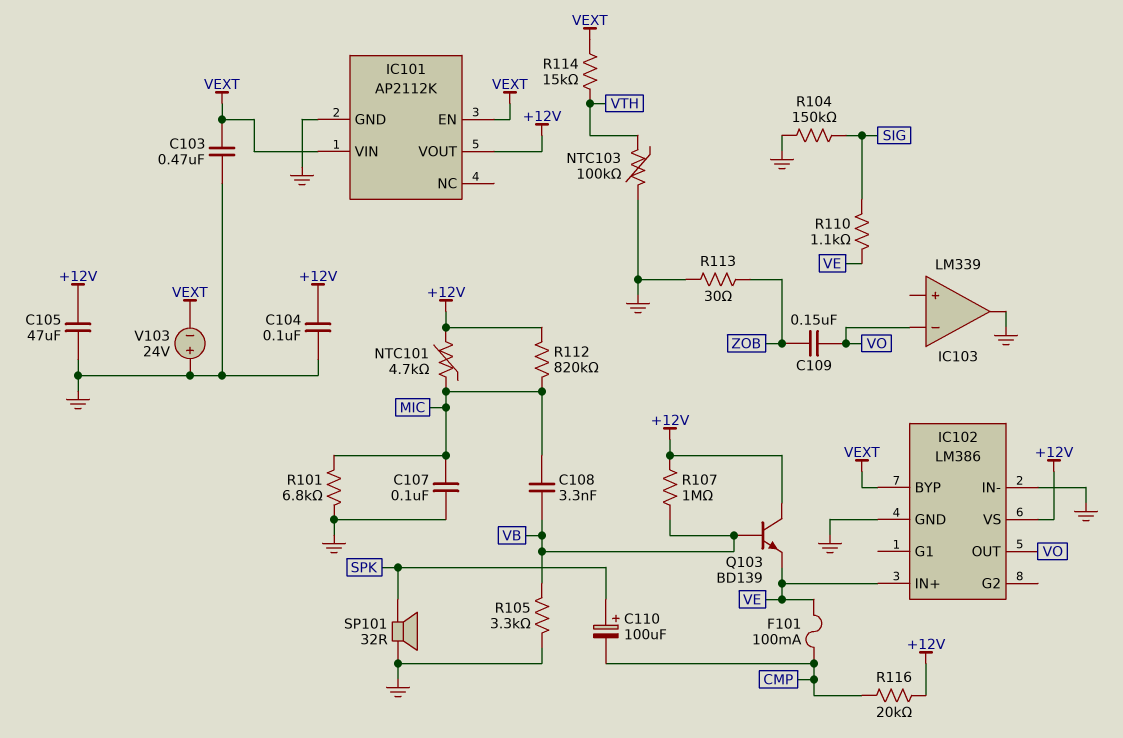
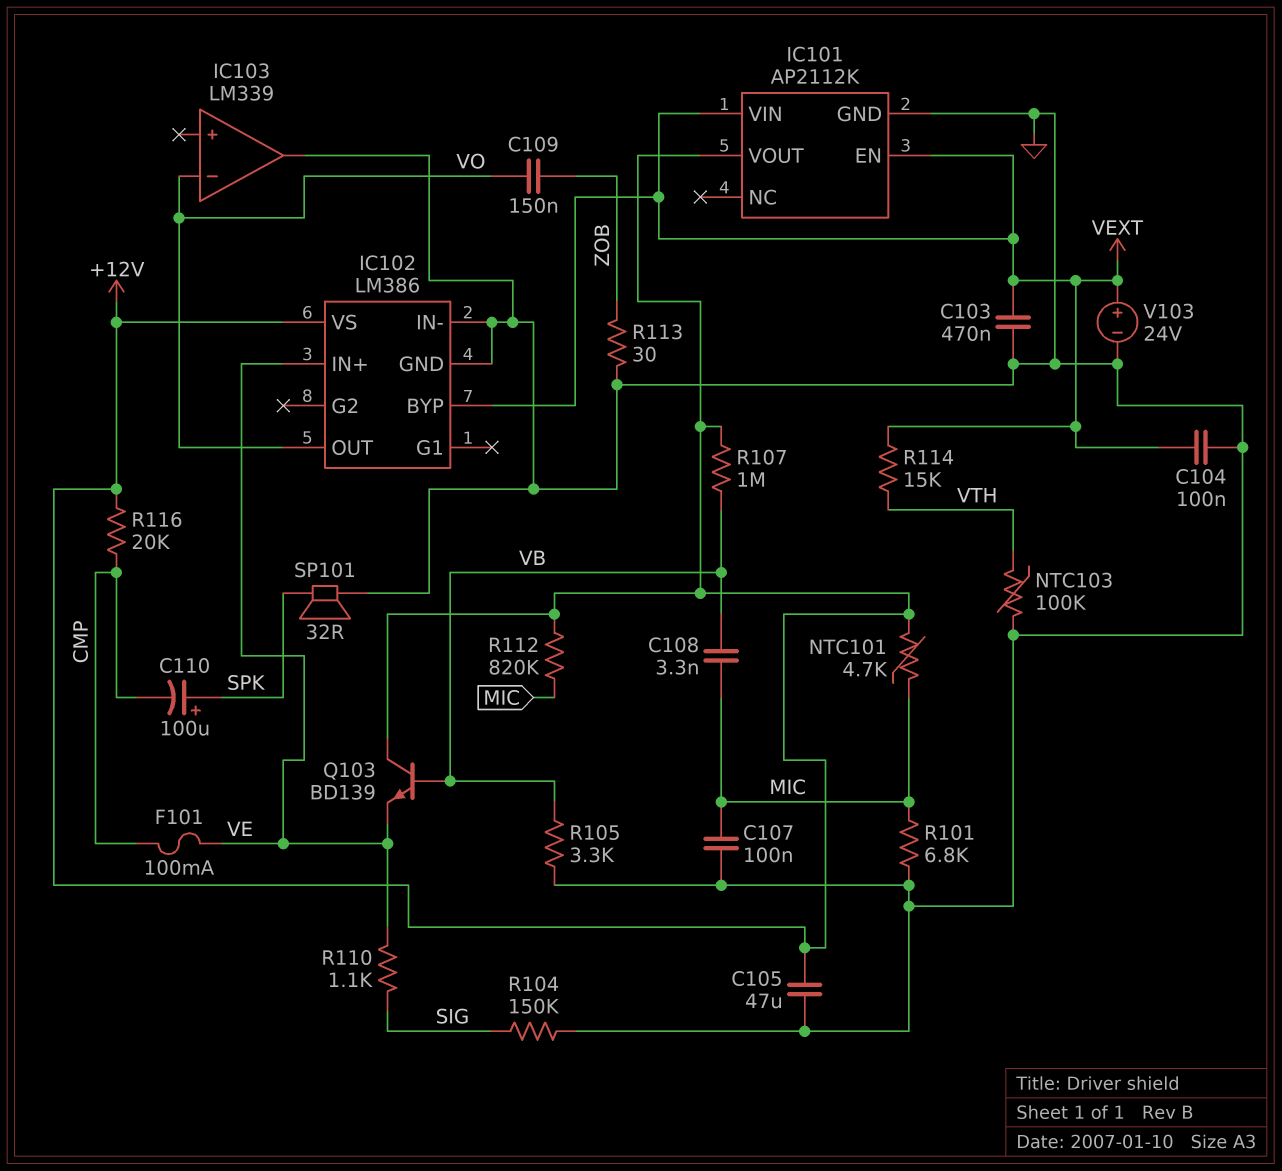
C104: 100nF (+12V, GND) -> 100nF (GND, VEXT)
V103: 24V (plus GND, minus VEXT) -> 24V (plus VEXT, minus GND)

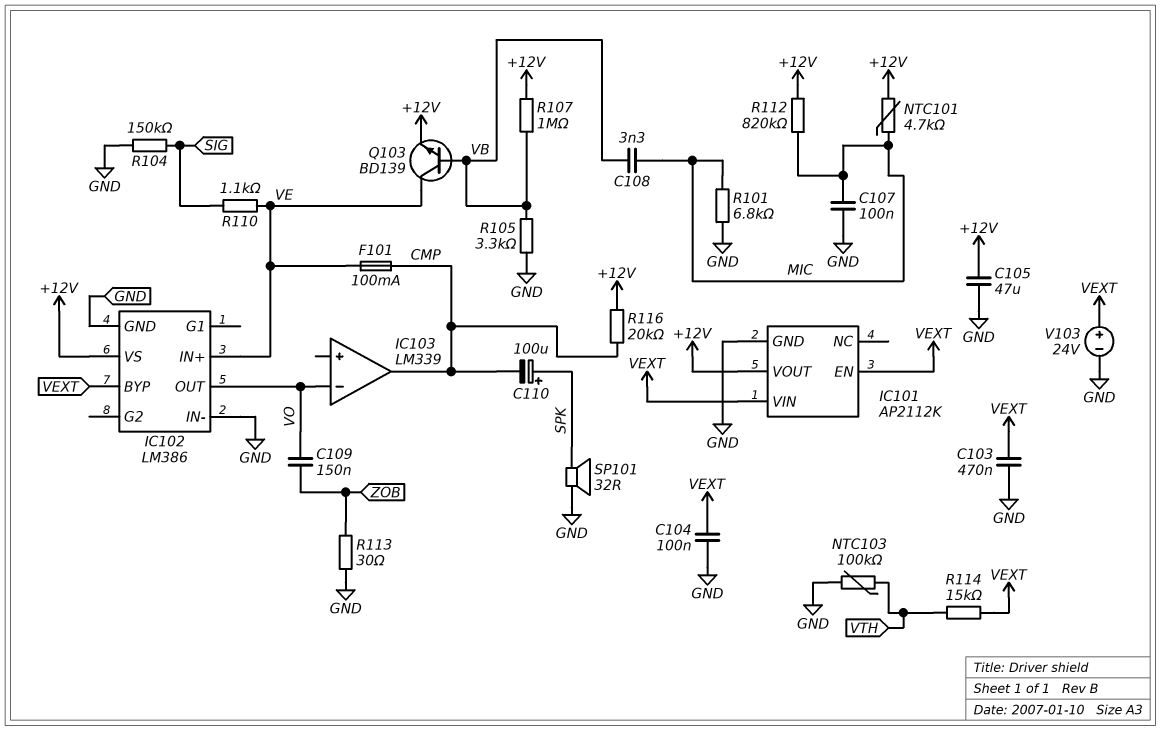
IC103 pin out: GND -> CMP
Q103: NPN BD139 (B VB, C +12V, E VE) -> NPN BD139 (B VB, C VE, E +12V)

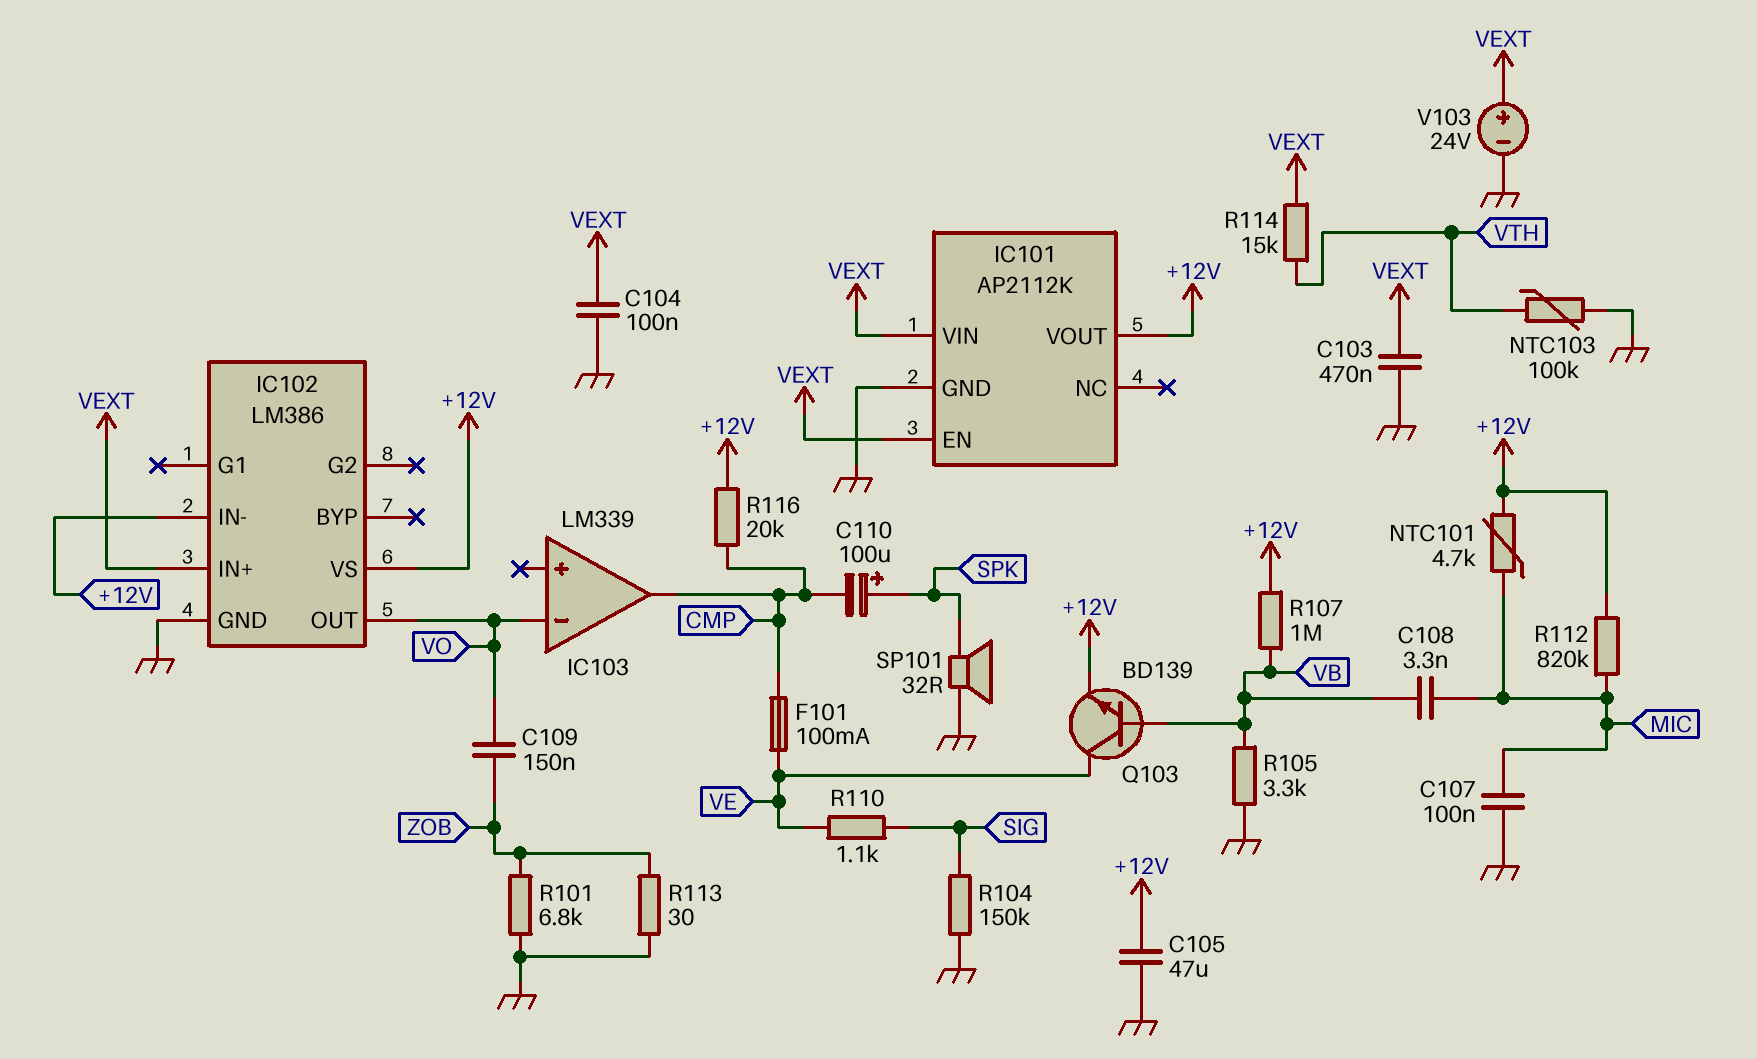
IC102 pin BYP: VEXT -> none
IC102 pin IN+: VE -> VEXT
IC102 pin IN-: GND -> +12V
R101: 6.8k (GND, MIC) -> 6.8k (GND, ZOB)

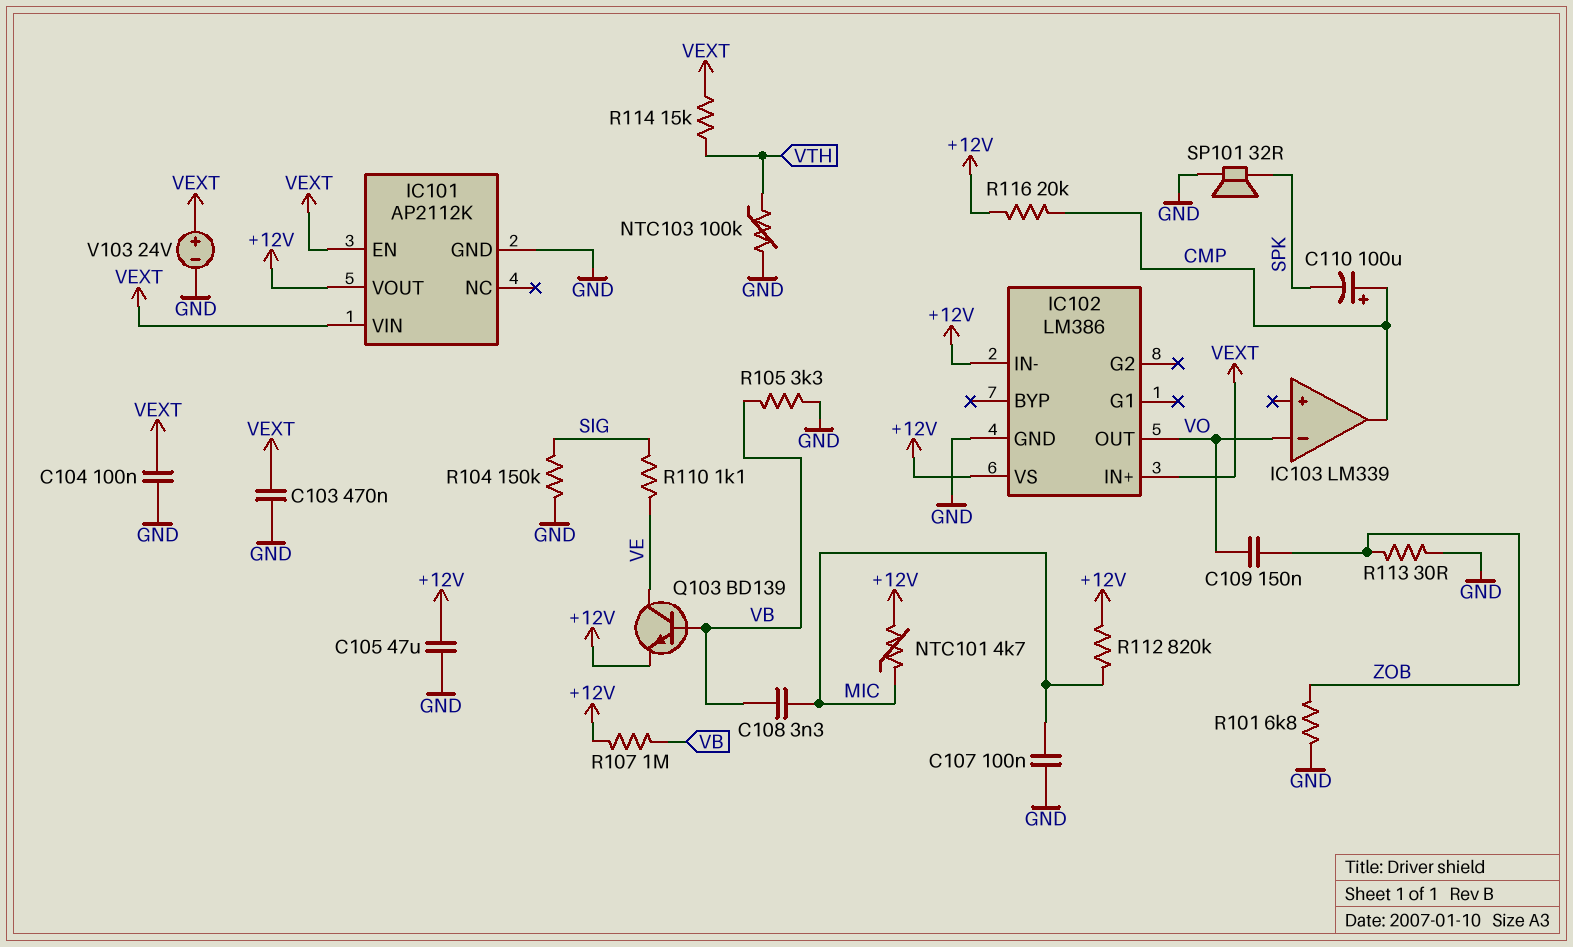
C110: 100uF (plus SPK, minus CMP) -> 100uF (plus CMP, minus SPK)
F101: 100mA (CMP, VE) -> none

